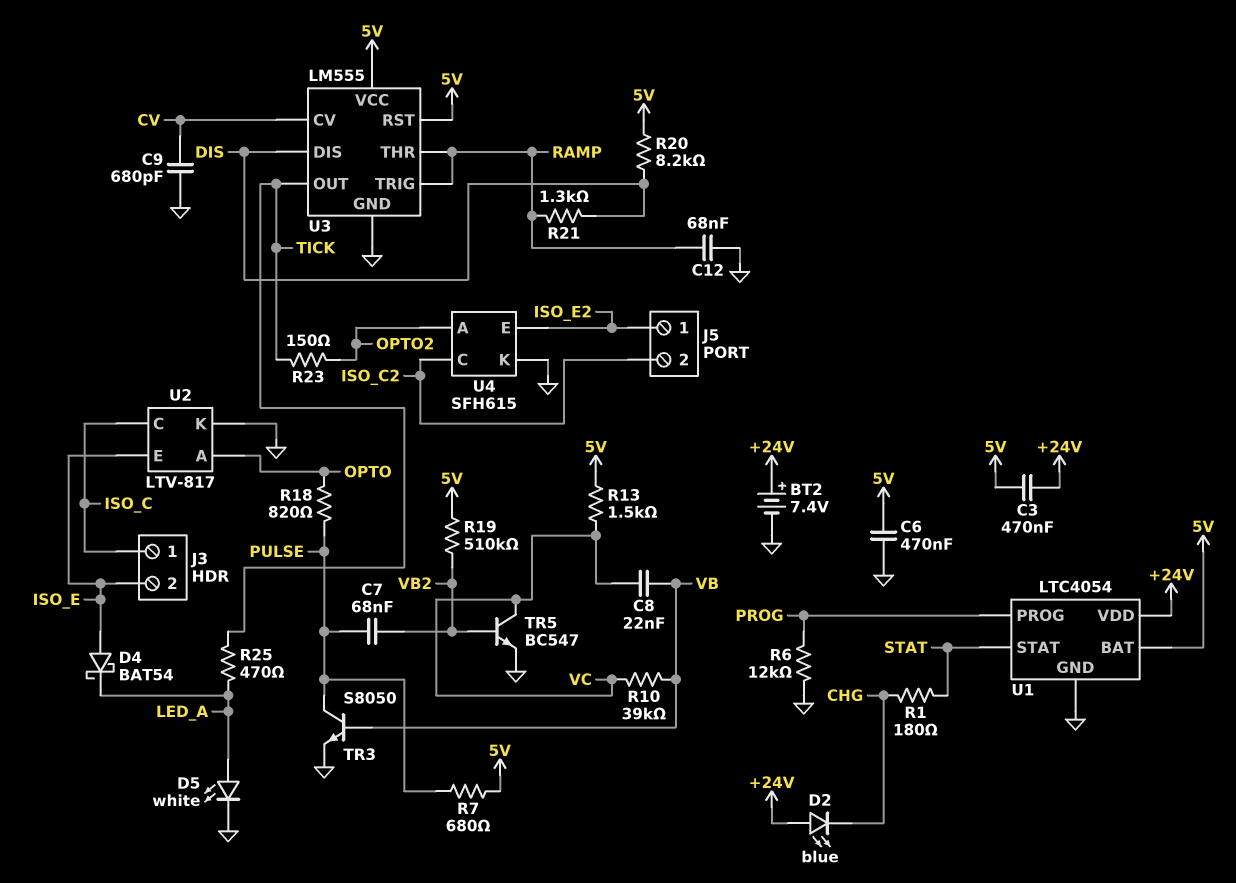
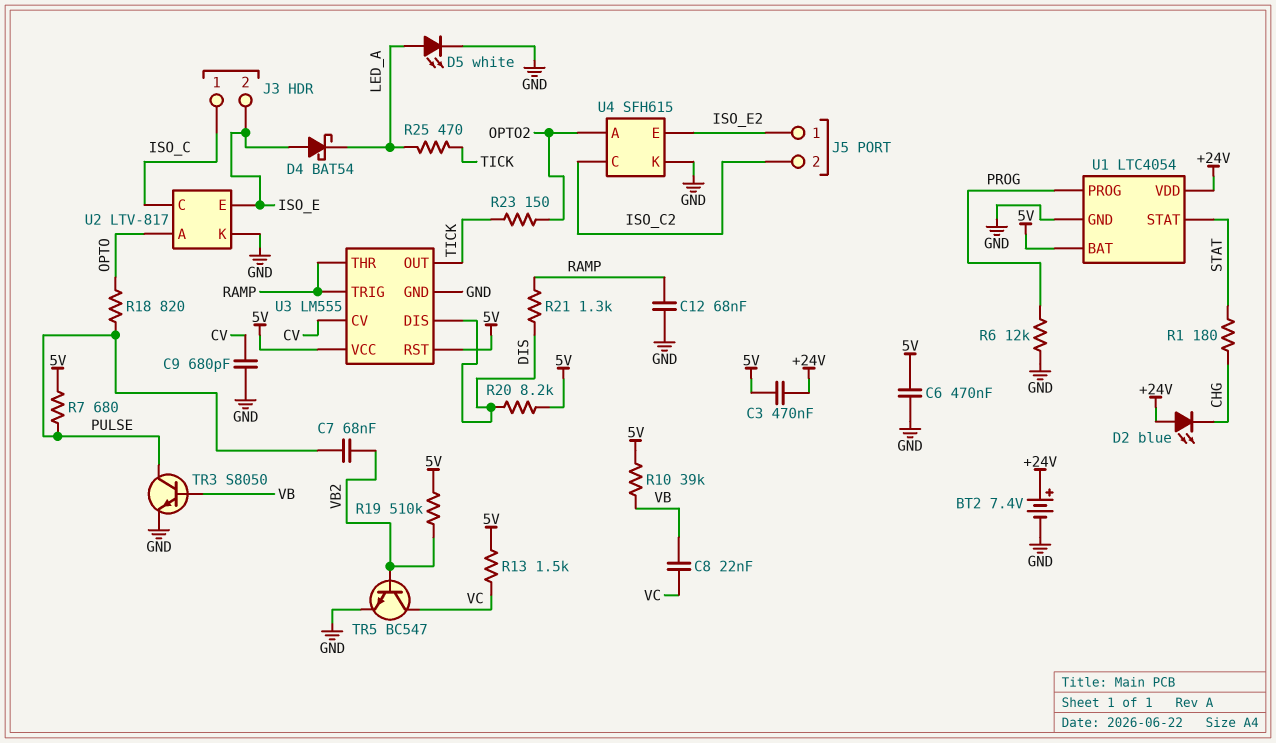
R10: 39k (VB, VC) -> 39k (5V, VB)

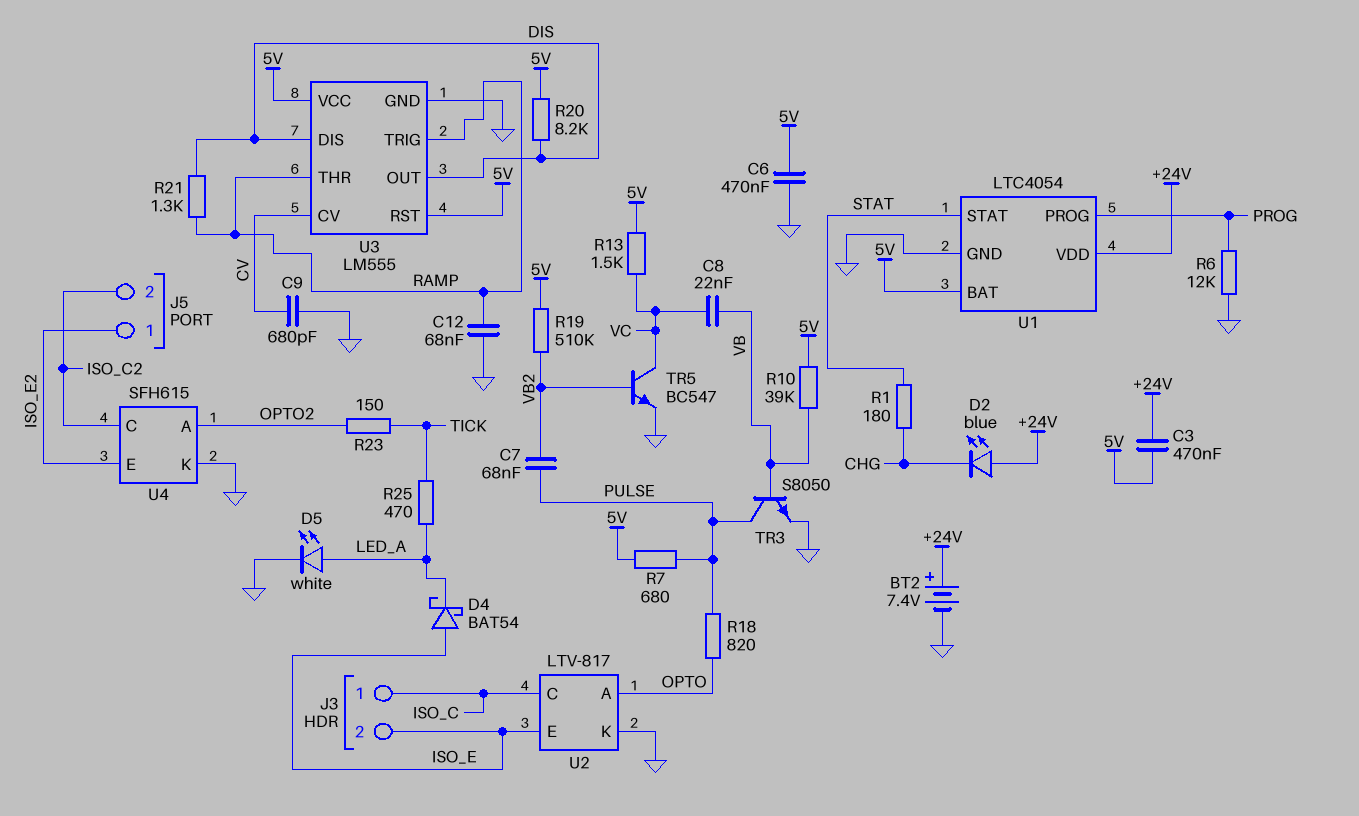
U3 pin OUT: TICK -> DIS

